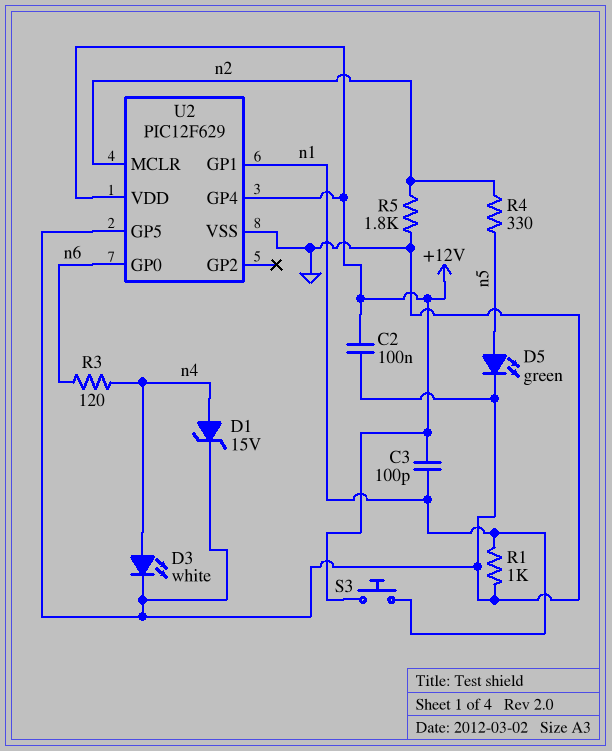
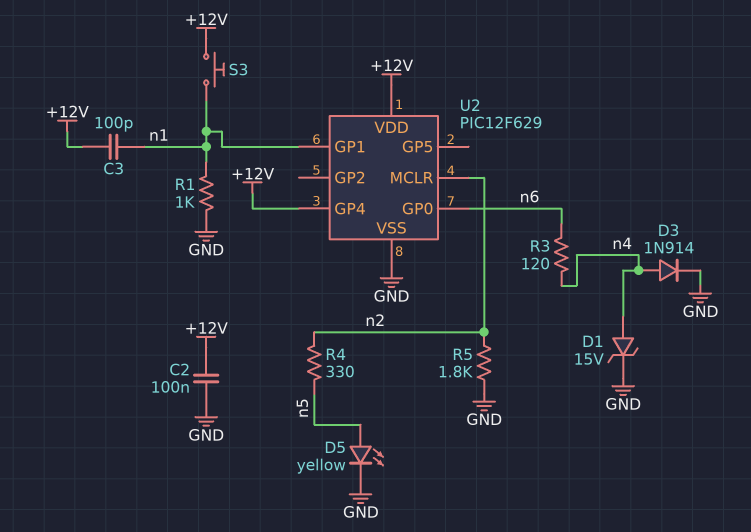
D3: LED white (A n4, K GND) -> diode 1N914 (A n4, K GND)
D5: LED green (A n5, K GND) -> LED yellow (A n5, K GND)
U2 pin GP5: GND -> none

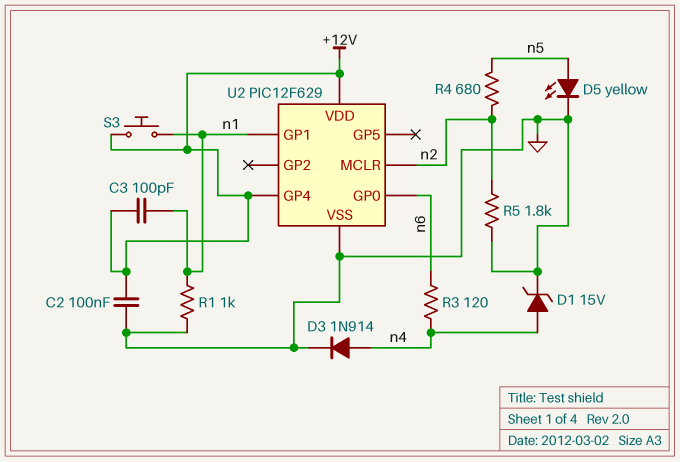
R4: 330 (n2, n5) -> 680 (n2, n5)

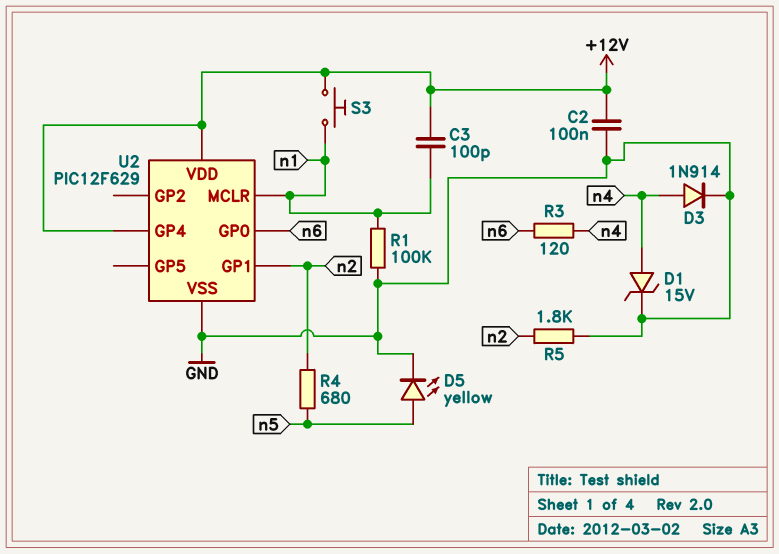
R1: 1k (GND, n1) -> 100k (GND, n1)
U2 pin GP1: n1 -> n2
U2 pin MCLR: n2 -> n1

